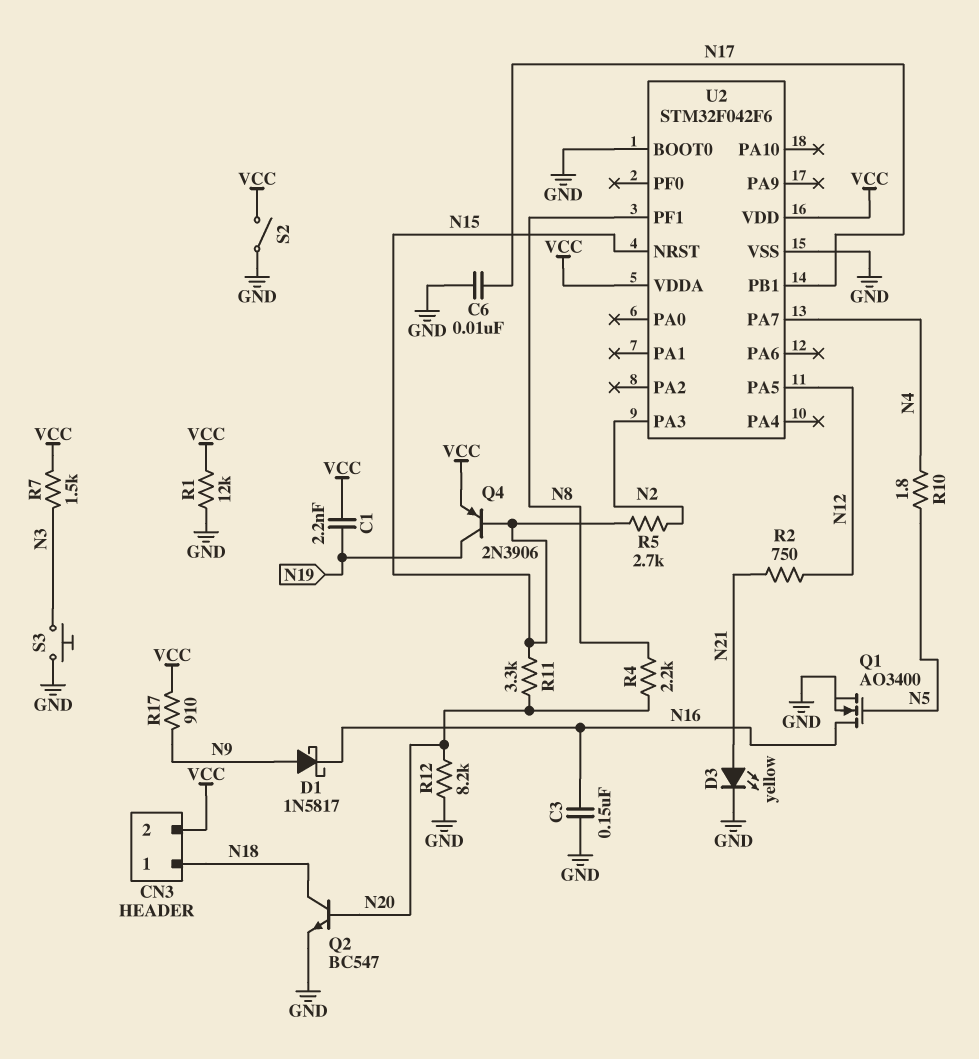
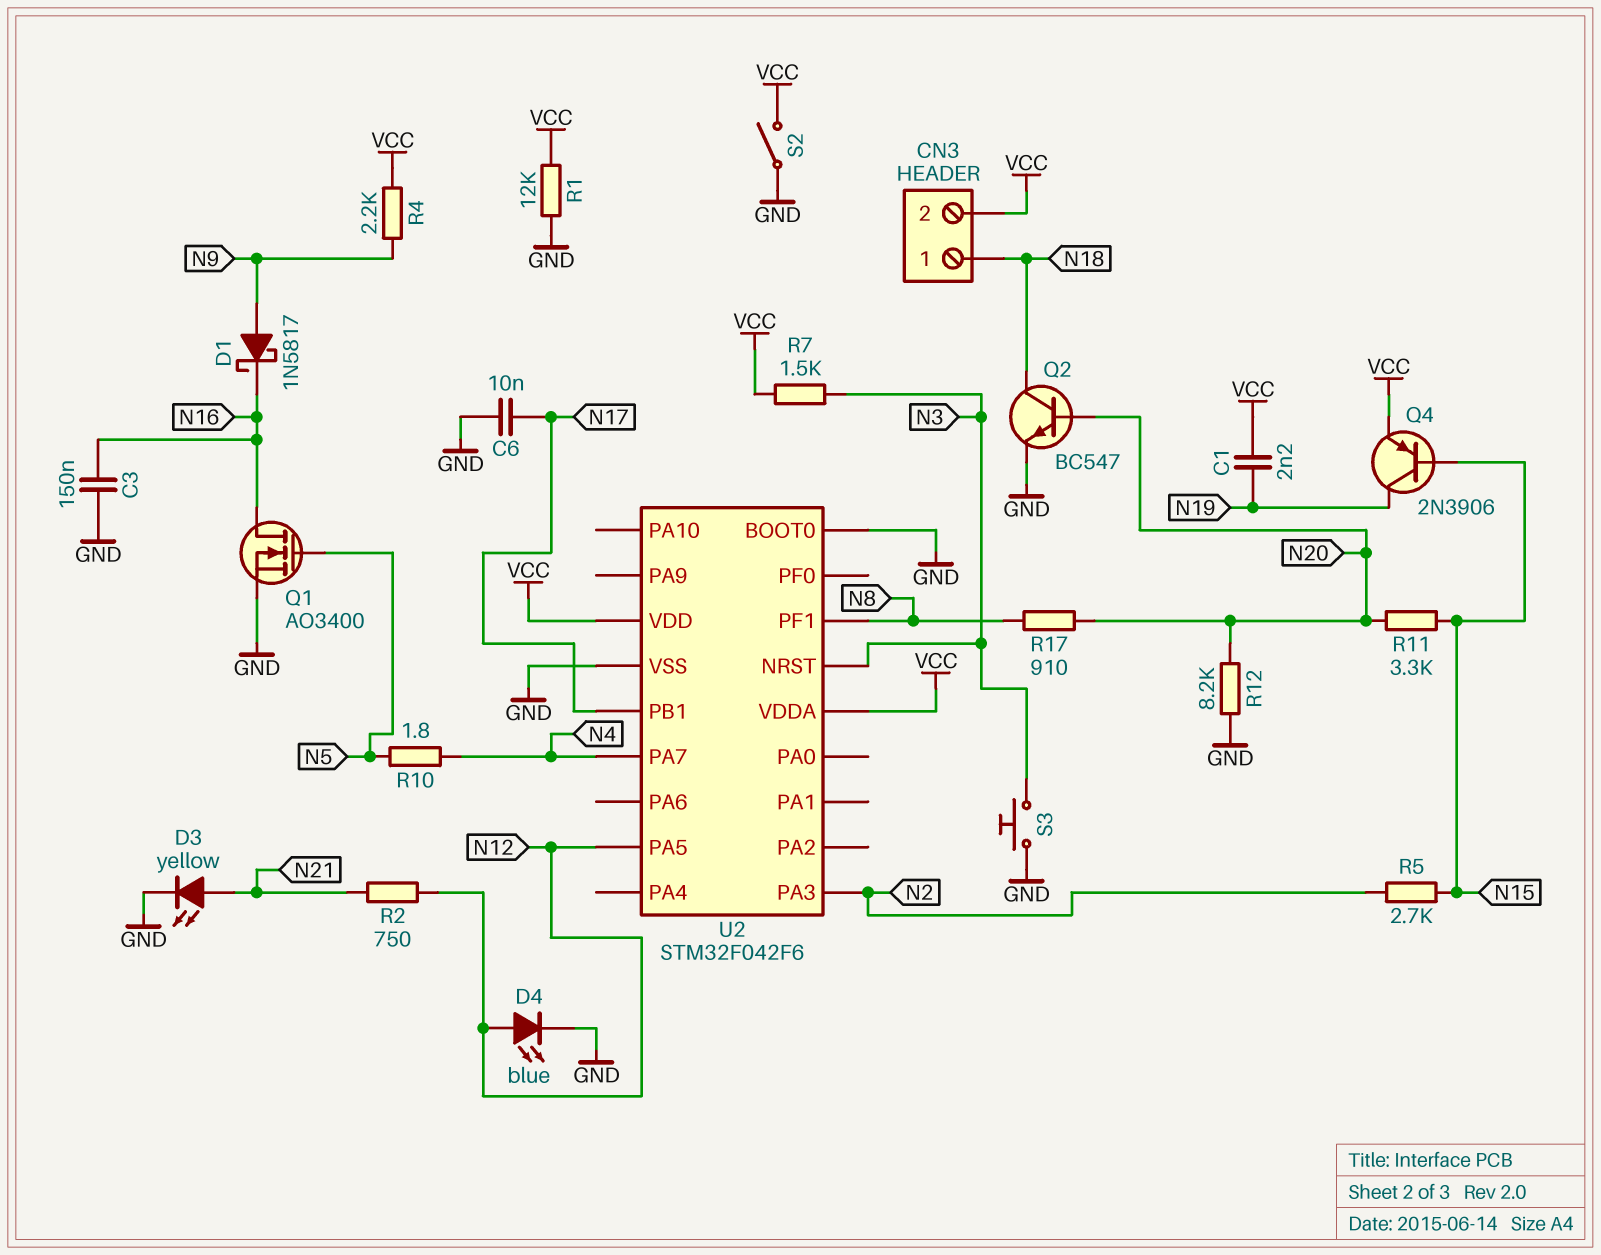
D4: none -> LED blue (A N12, K GND)
R4: 2.2k (N8, N20) -> 2.2k (N9, VCC)
R17: 910 (N9, VCC) -> 910 (N8, N20)
U2 pin NRST: N15 -> N3

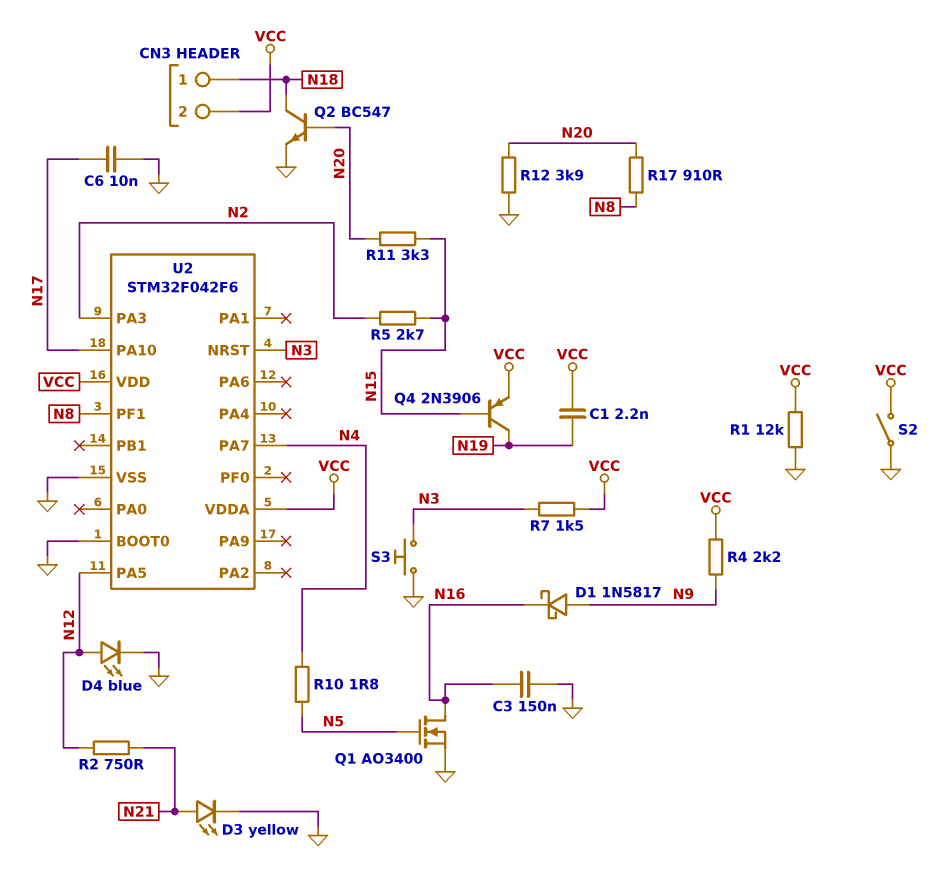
R12: 8.2k (GND, N20) -> 3.9k (GND, N20)
U2 pin PA10: none -> N17
U2 pin PB1: N17 -> none

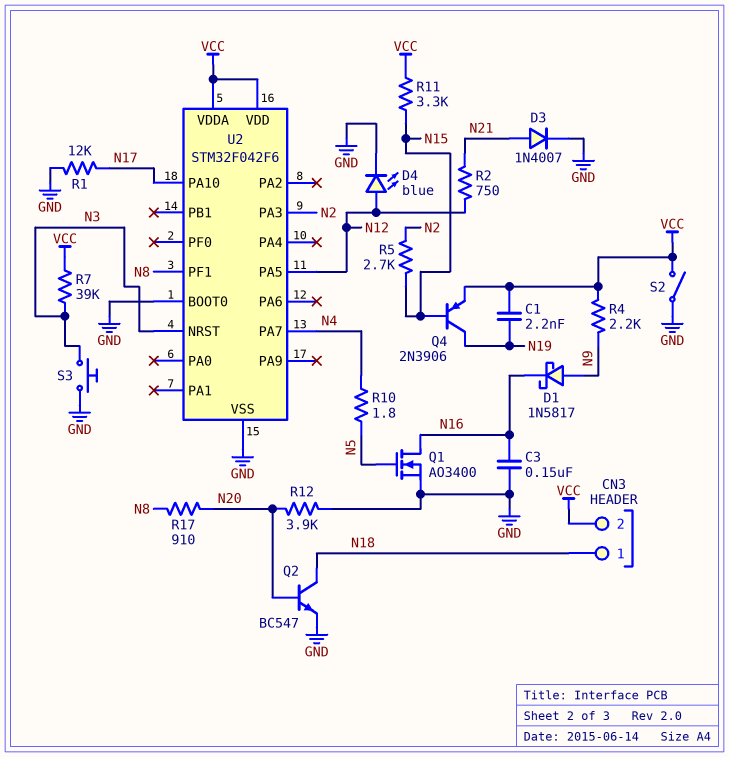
C6: 10nF (GND, N17) -> none
D3: LED yellow (A N21, K GND) -> diode 1N4007 (A N21, K GND)
R1: 12k (GND, VCC) -> 12k (GND, N17)
R7: 1.5k (N3, VCC) -> 39k (N3, VCC)
R11: 3.3k (N15, N20) -> 3.3k (N15, VCC)

